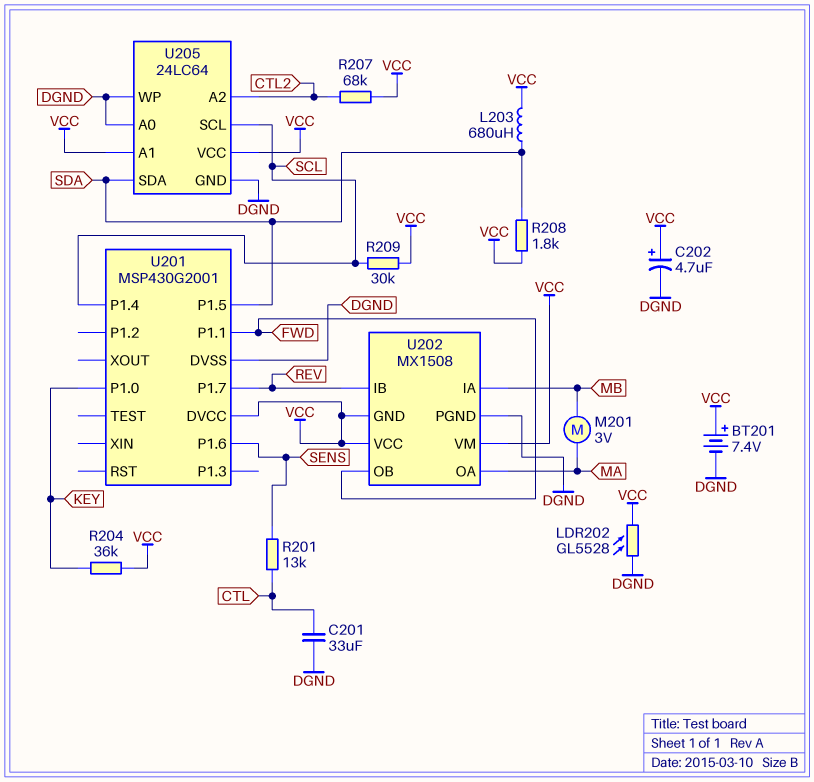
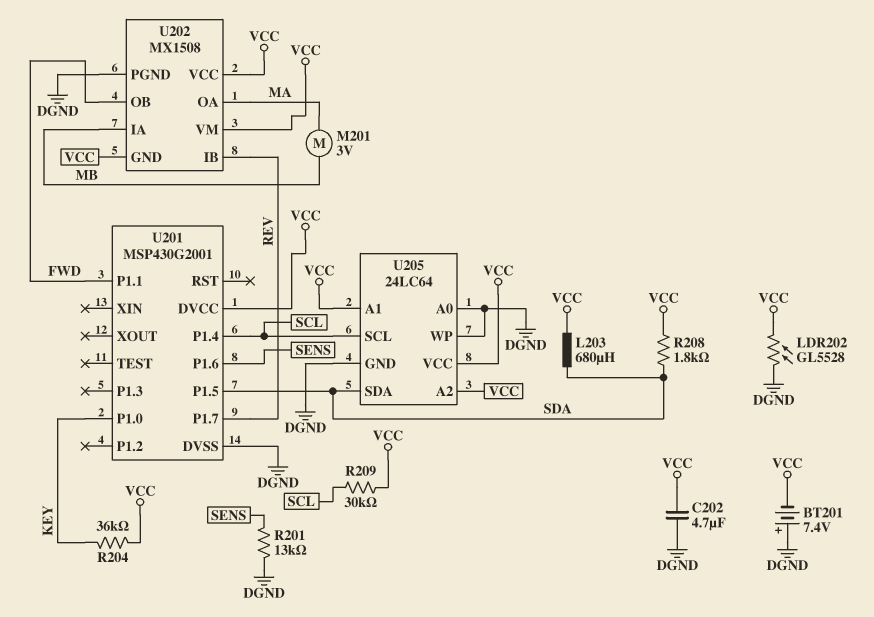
BT201: 7.4V (plus VCC, minus DGND) -> 7.4V (plus DGND, minus VCC)
C201: 33uF (CTL, DGND) -> none
C202: 4.7uF (plus VCC, minus DGND) -> 4.7uF (DGND, VCC)
R201: 13k (CTL, SENS) -> 13k (DGND, SENS)
R207: 68k (CTL2, VCC) -> none
U205 pin A2: CTL2 -> VCC

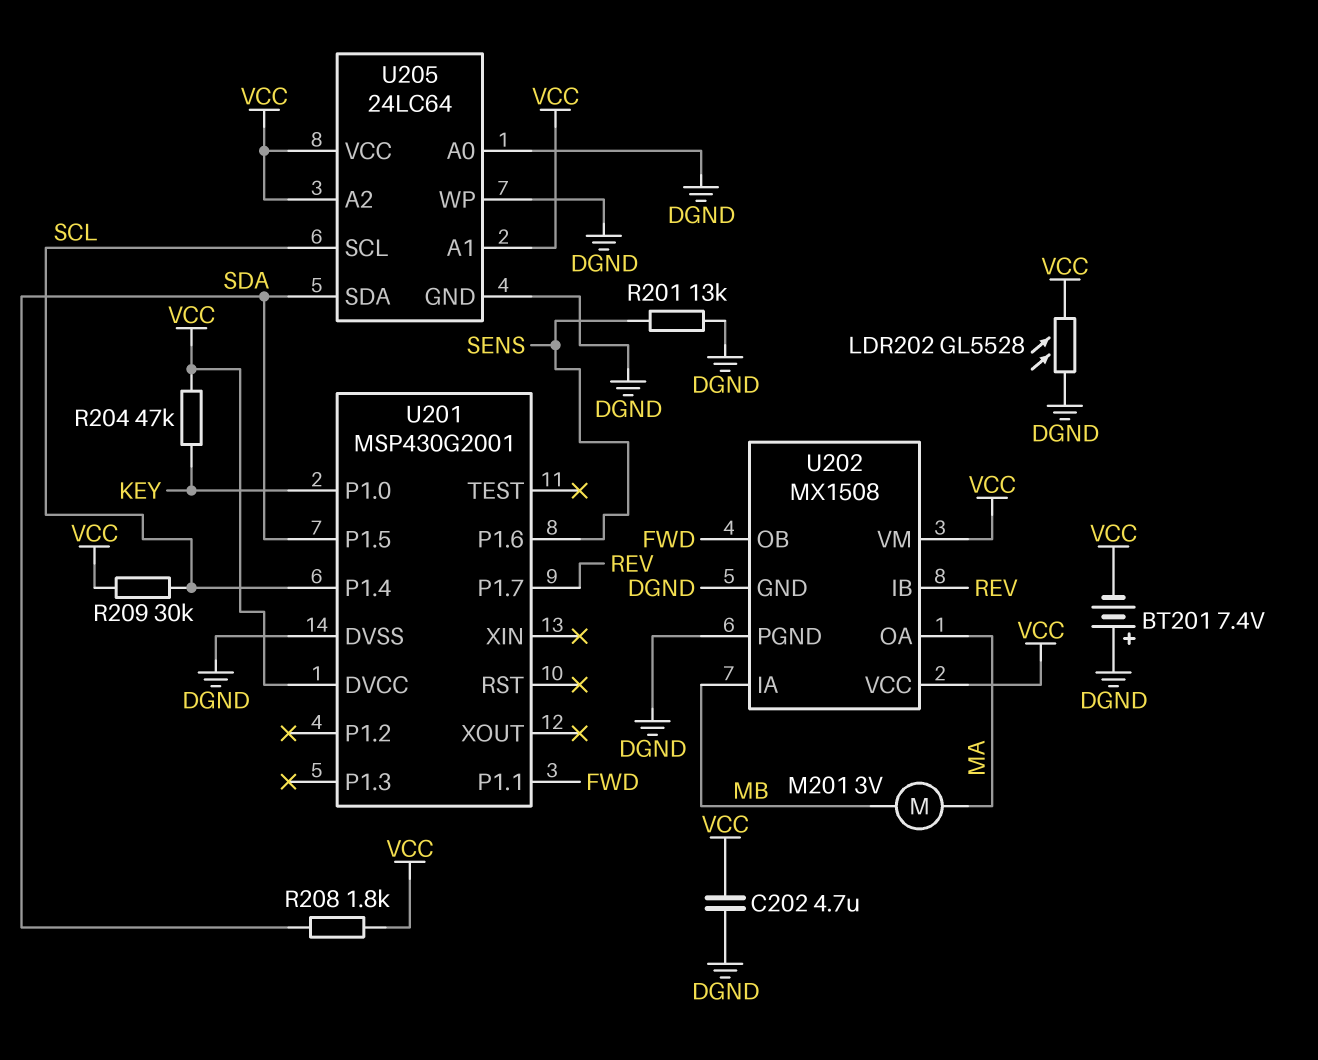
L203: 680uH (SDA, VCC) -> none
R204: 36k (KEY, VCC) -> 47k (KEY, VCC)
U202 pin GND: VCC -> DGND

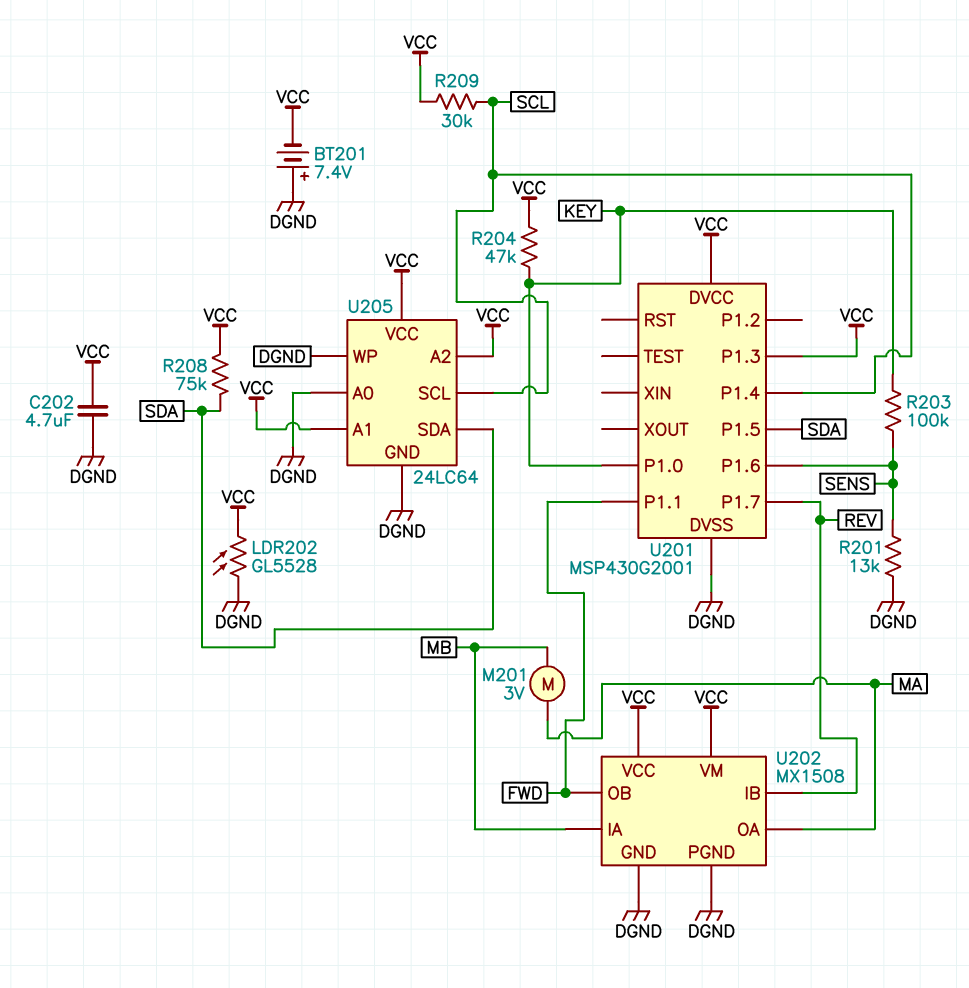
R203: none -> 100k (KEY, SENS)
R208: 1.8k (SDA, VCC) -> 75k (SDA, VCC)
U201 pin P1.3: none -> VCC

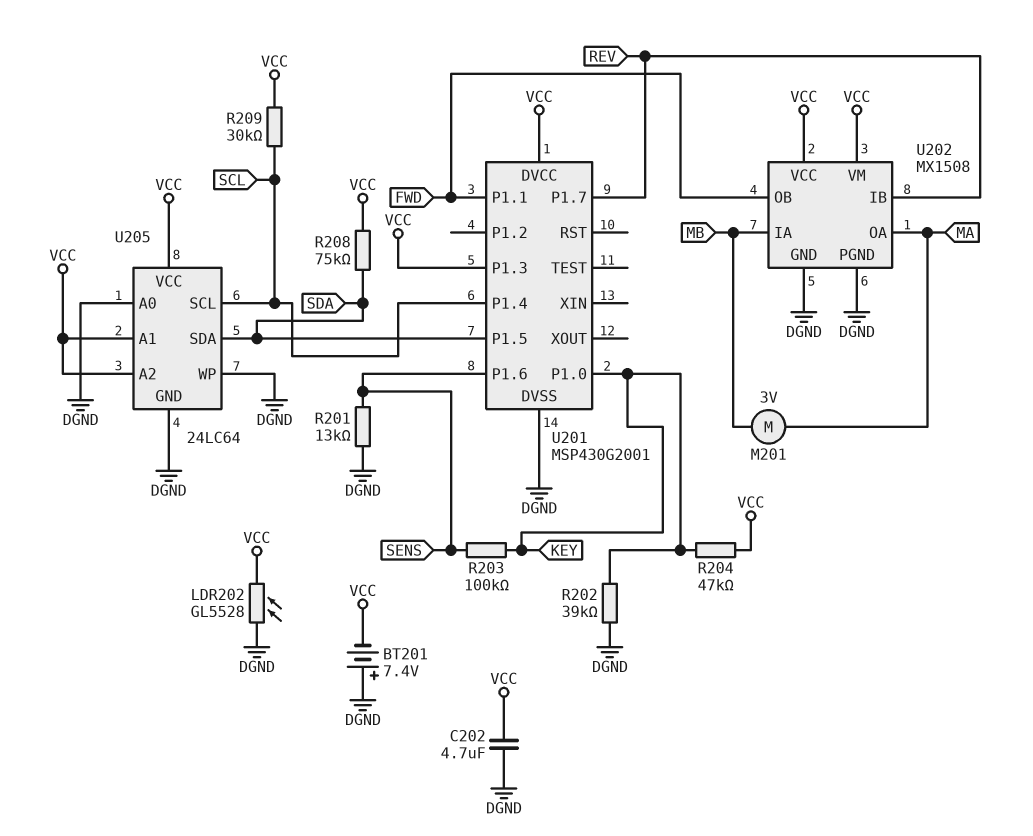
R202: none -> 39k (DGND, KEY)

